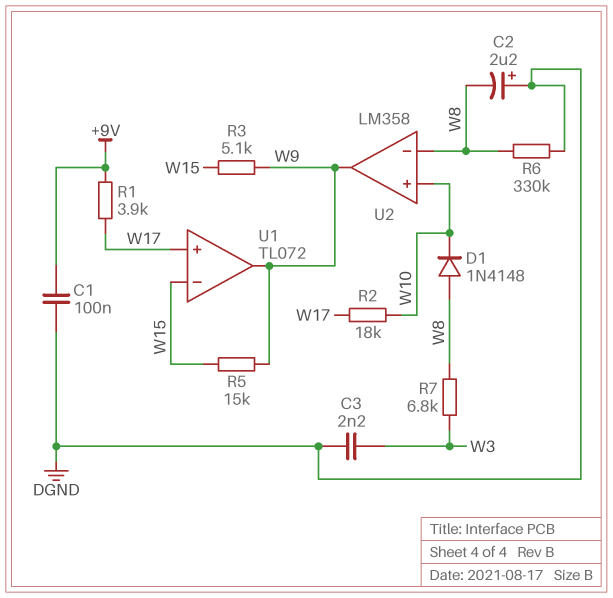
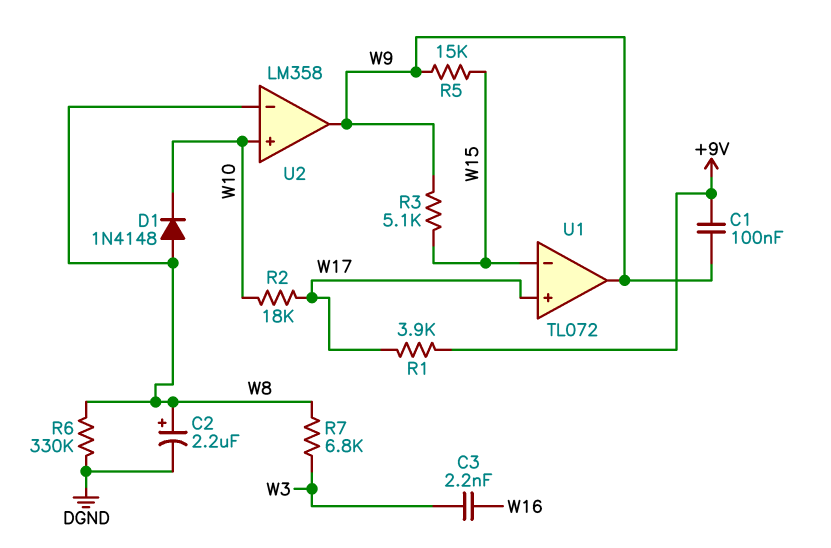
C1: 100nF (+9V, DGND) -> 100nF (+9V, W9)
C2: 2.2uF (plus DGND, minus W8) -> 2.2uF (plus W8, minus DGND)
C3: 2.2nF (DGND, W3) -> 2.2nF (W3, W16)

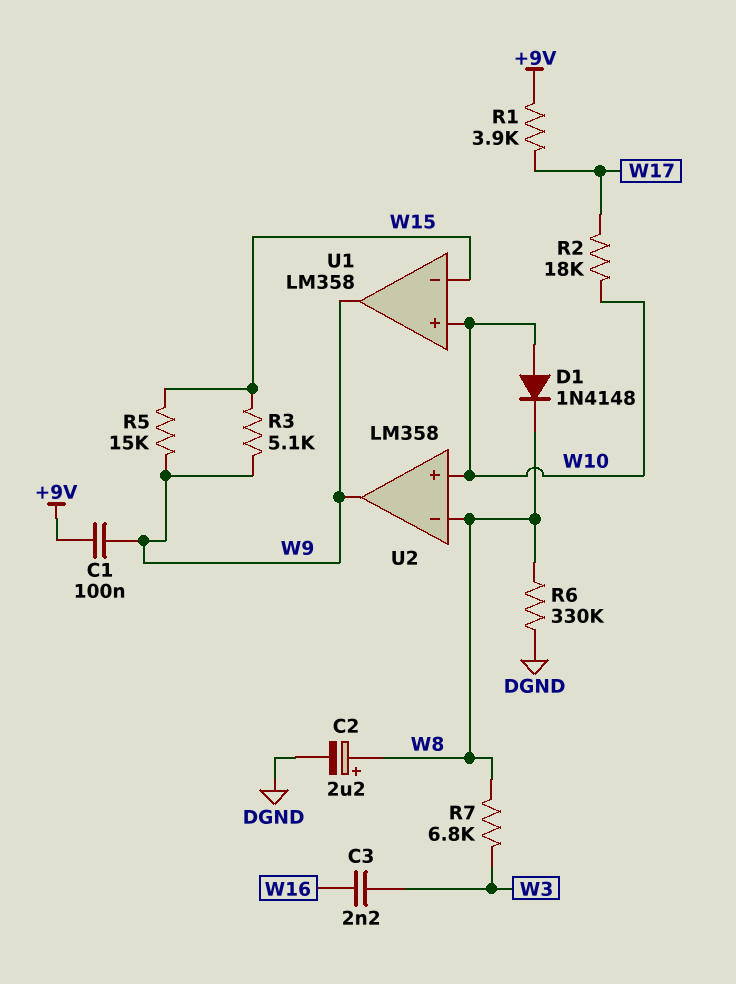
D1: diode 1N4148 (A W8, K W10) -> diode 1N4148 (A W10, K W8)
U1: TL072 -> LM358
U1 pin in+: W17 -> W10

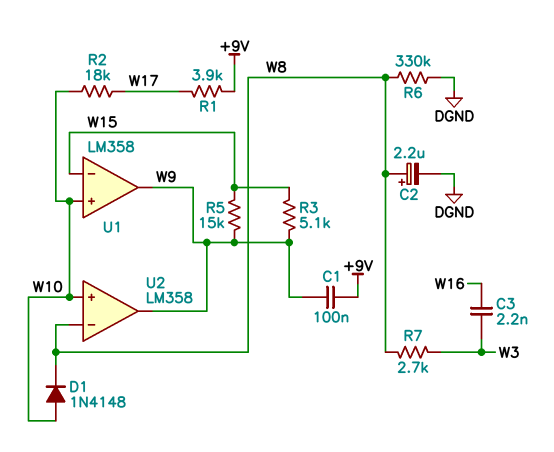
R7: 6.8k (W3, W8) -> 2.7k (W3, W8)

